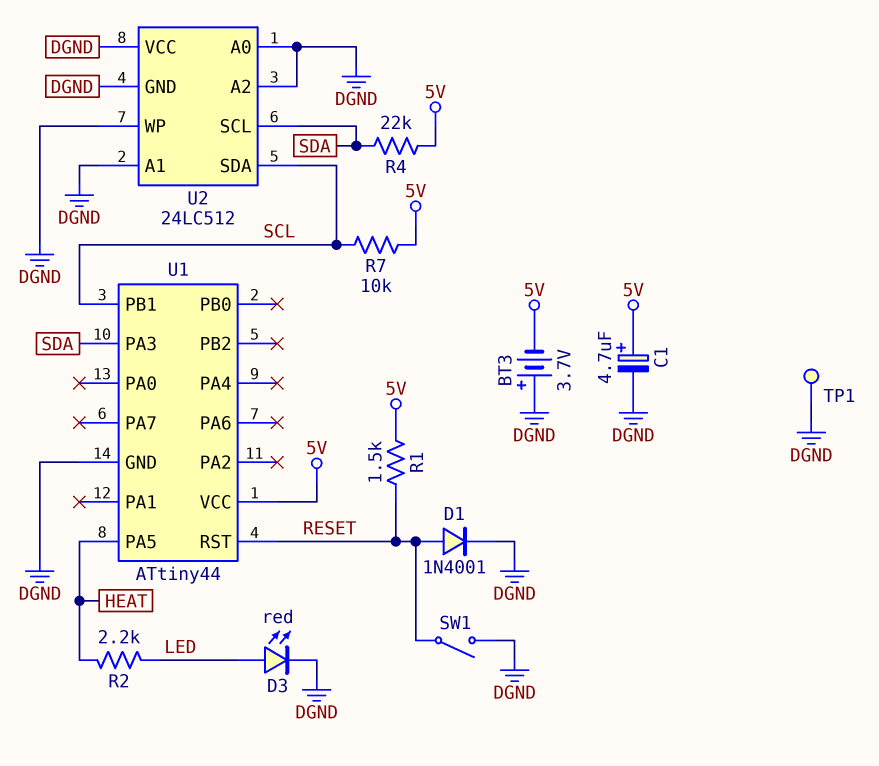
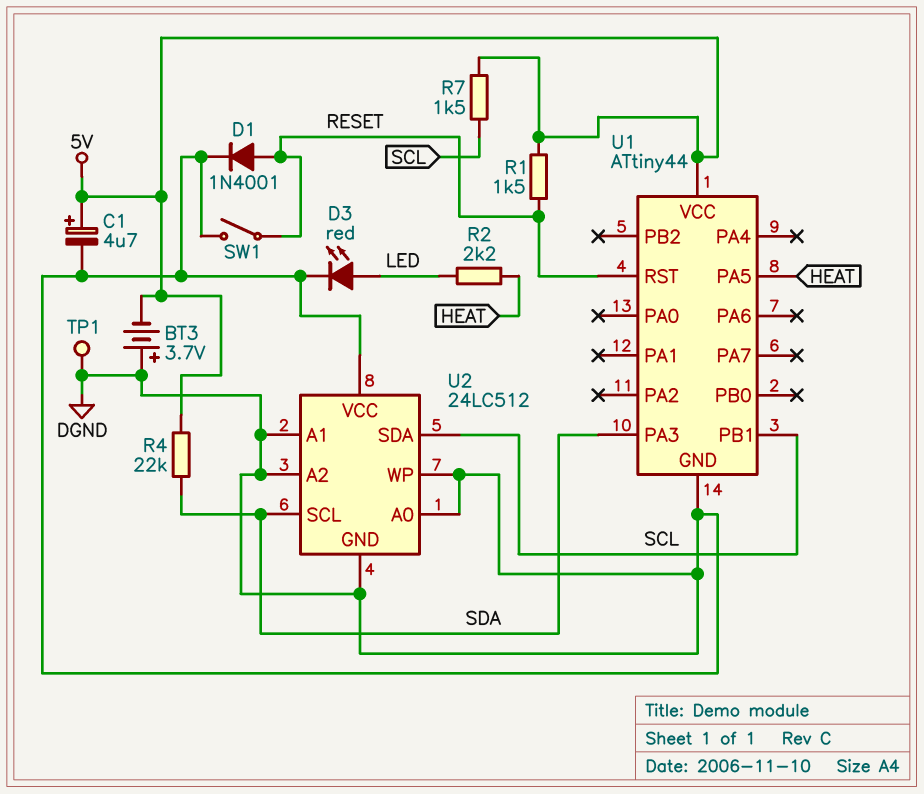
R7: 10k (5V, SCL) -> 1.5k (5V, SCL)

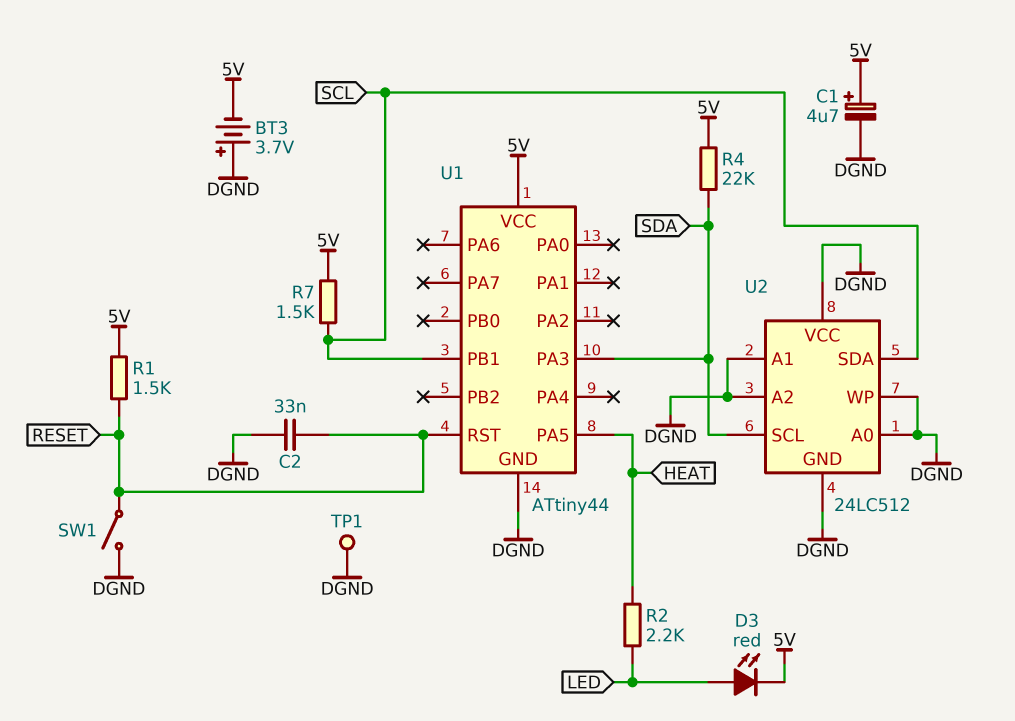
C2: none -> 33nF (DGND, RESET)
D1: diode 1N4001 (A RESET, K DGND) -> none
D3: LED red (A LED, K DGND) -> LED red (A LED, K 5V)

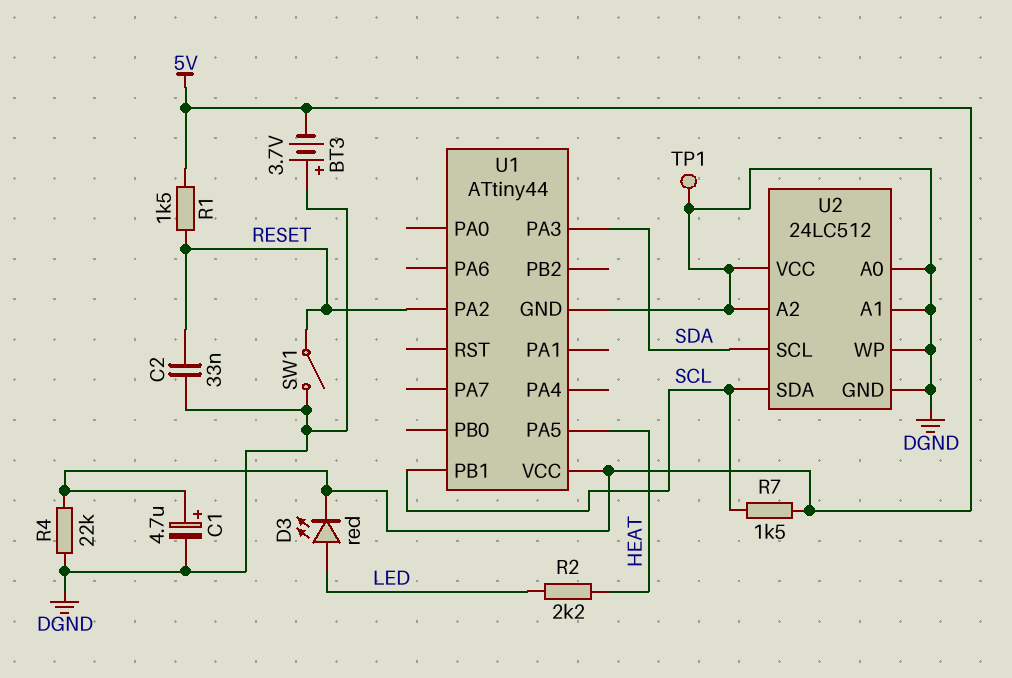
R4: 22k (5V, SDA) -> 22k (5V, DGND)
U1 pin PA2: none -> RESET
U1 pin RST: RESET -> none

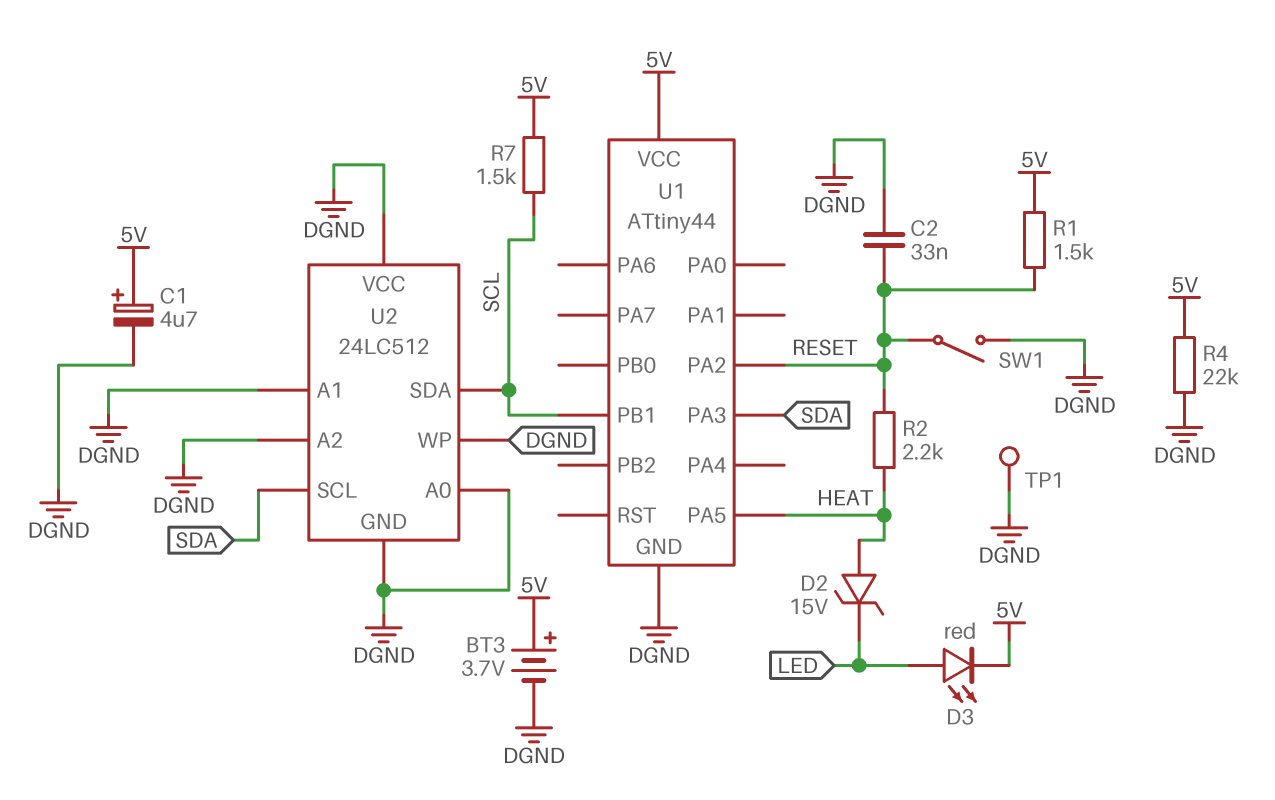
BT3: 3.7V (plus DGND, minus 5V) -> 3.7V (plus 5V, minus DGND)
D2: none -> zener 15V (A HEAT, K LED)
R2: 2.2k (HEAT, LED) -> 2.2k (HEAT, RESET)

